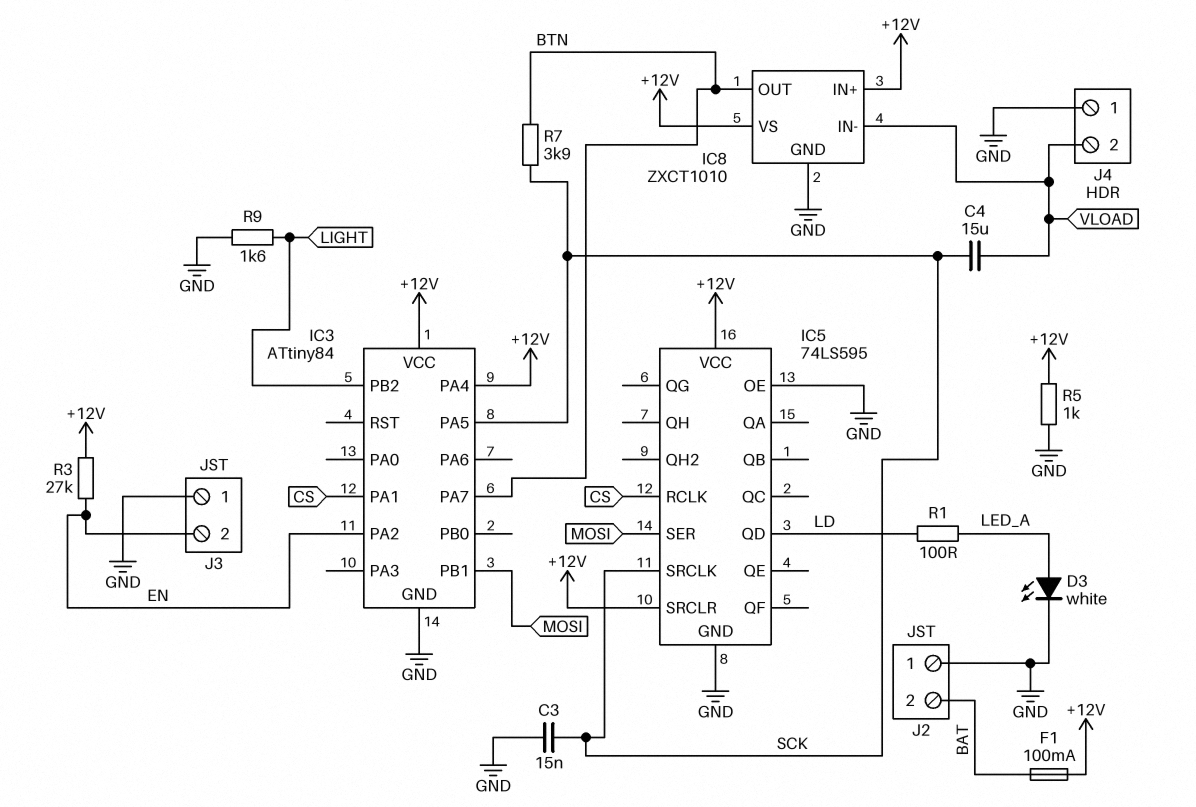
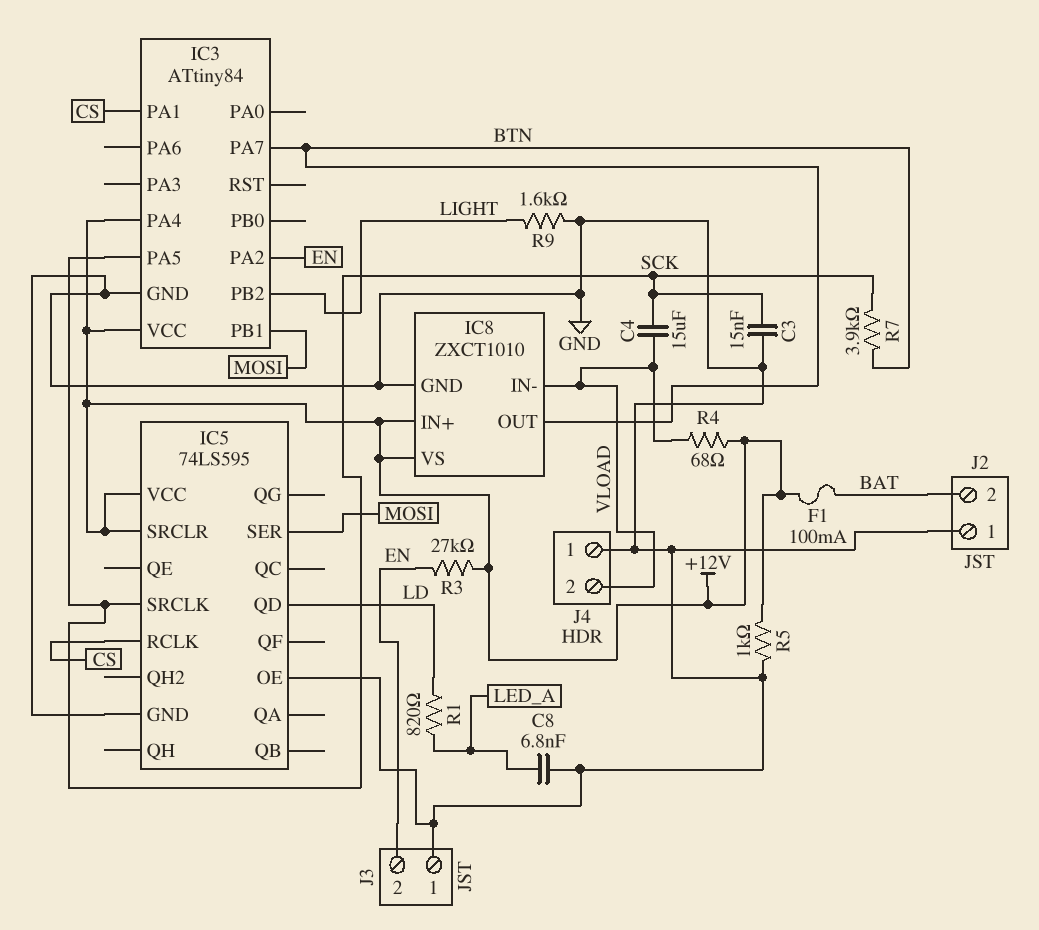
C8: none -> 6.8nF (GND, LED_A)
D3: LED white (A LED_A, K GND) -> none
R1: 100 (LD, LED_A) -> 820 (LD, LED_A)
R4: none -> 68 (+12V, VLOAD)

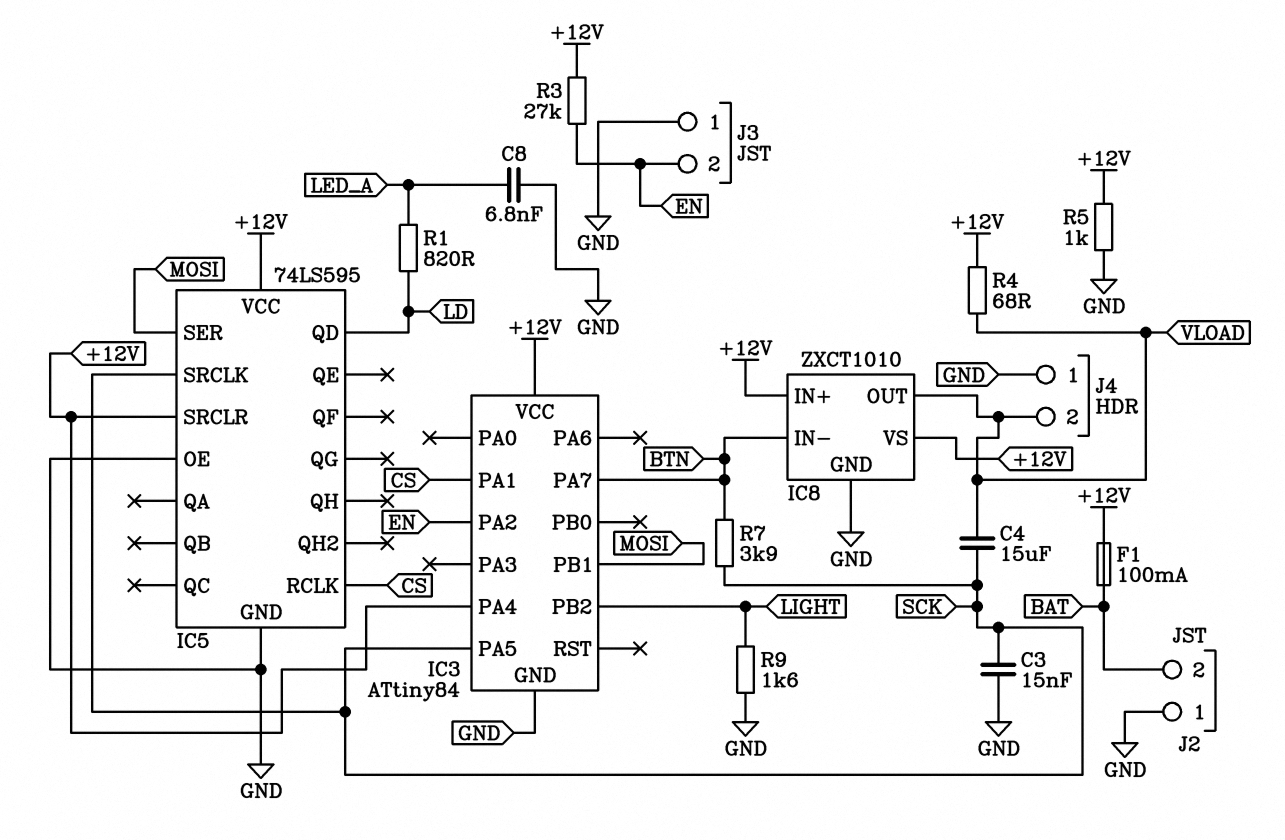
IC8 pin IN-: VLOAD -> BTN
IC8 pin OUT: BTN -> VLOAD

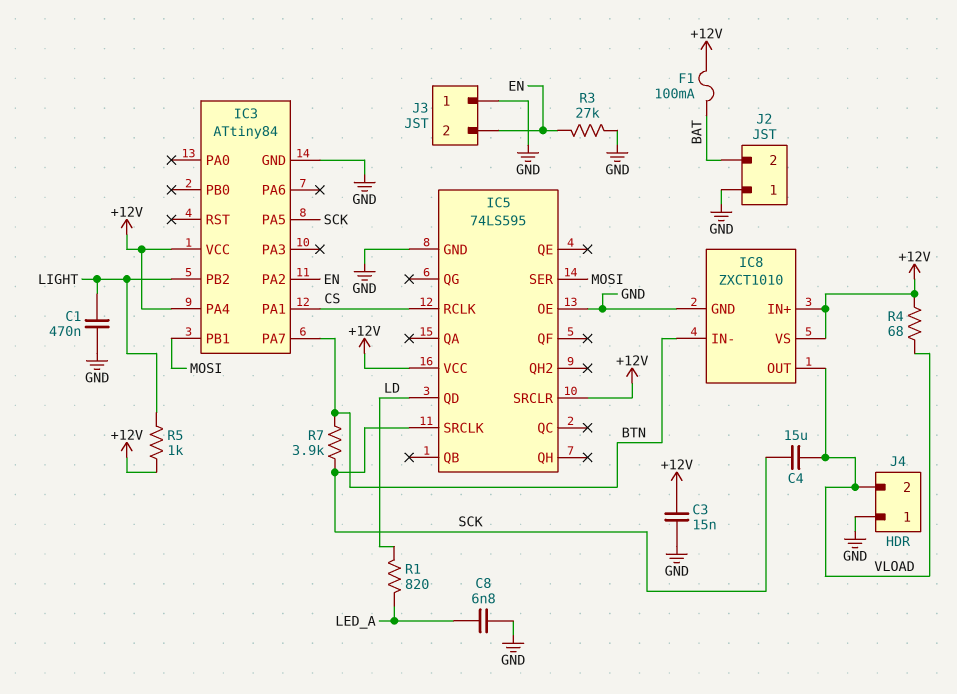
C1: none -> 470nF (GND, LIGHT)
C3: 15nF (GND, SCK) -> 15nF (+12V, GND)
R3: 27k (+12V, EN) -> 27k (EN, GND)
R5: 1k (+12V, GND) -> 1k (+12V, LIGHT)
R9: 1.6k (GND, LIGHT) -> none

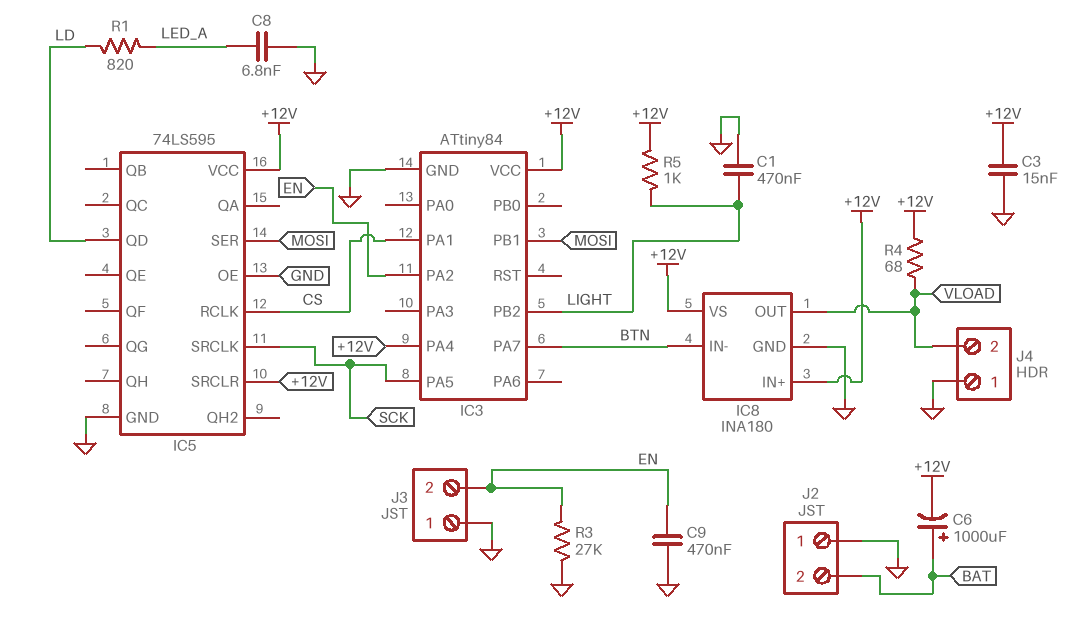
C4: 15uF (SCK, VLOAD) -> none
C6: none -> 1000uF (plus BAT, minus +12V)
C9: none -> 470nF (EN, GND)
F1: 100mA (+12V, BAT) -> none
IC8: ZXCT1010 -> INA180
R7: 3.9k (BTN, SCK) -> none

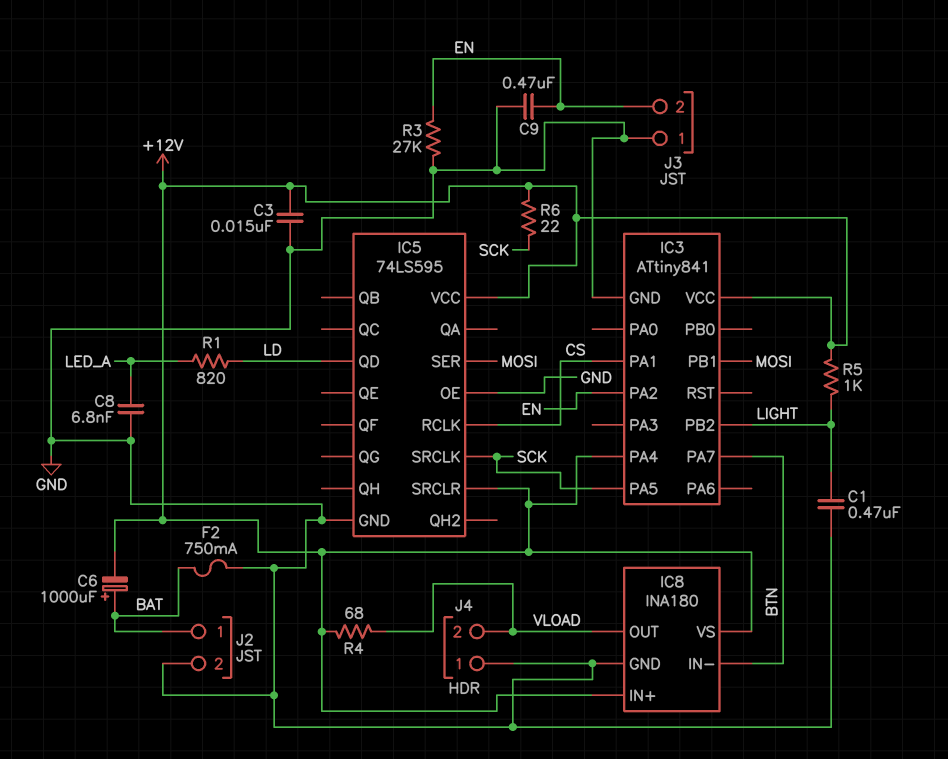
F2: none -> 750mA (BAT, GND)
IC3: ATtiny84 -> ATtiny841
J2 pin 1: GND -> BAT
J2 pin 2: BAT -> GND
R6: none -> 22 (+12V, SCK)

